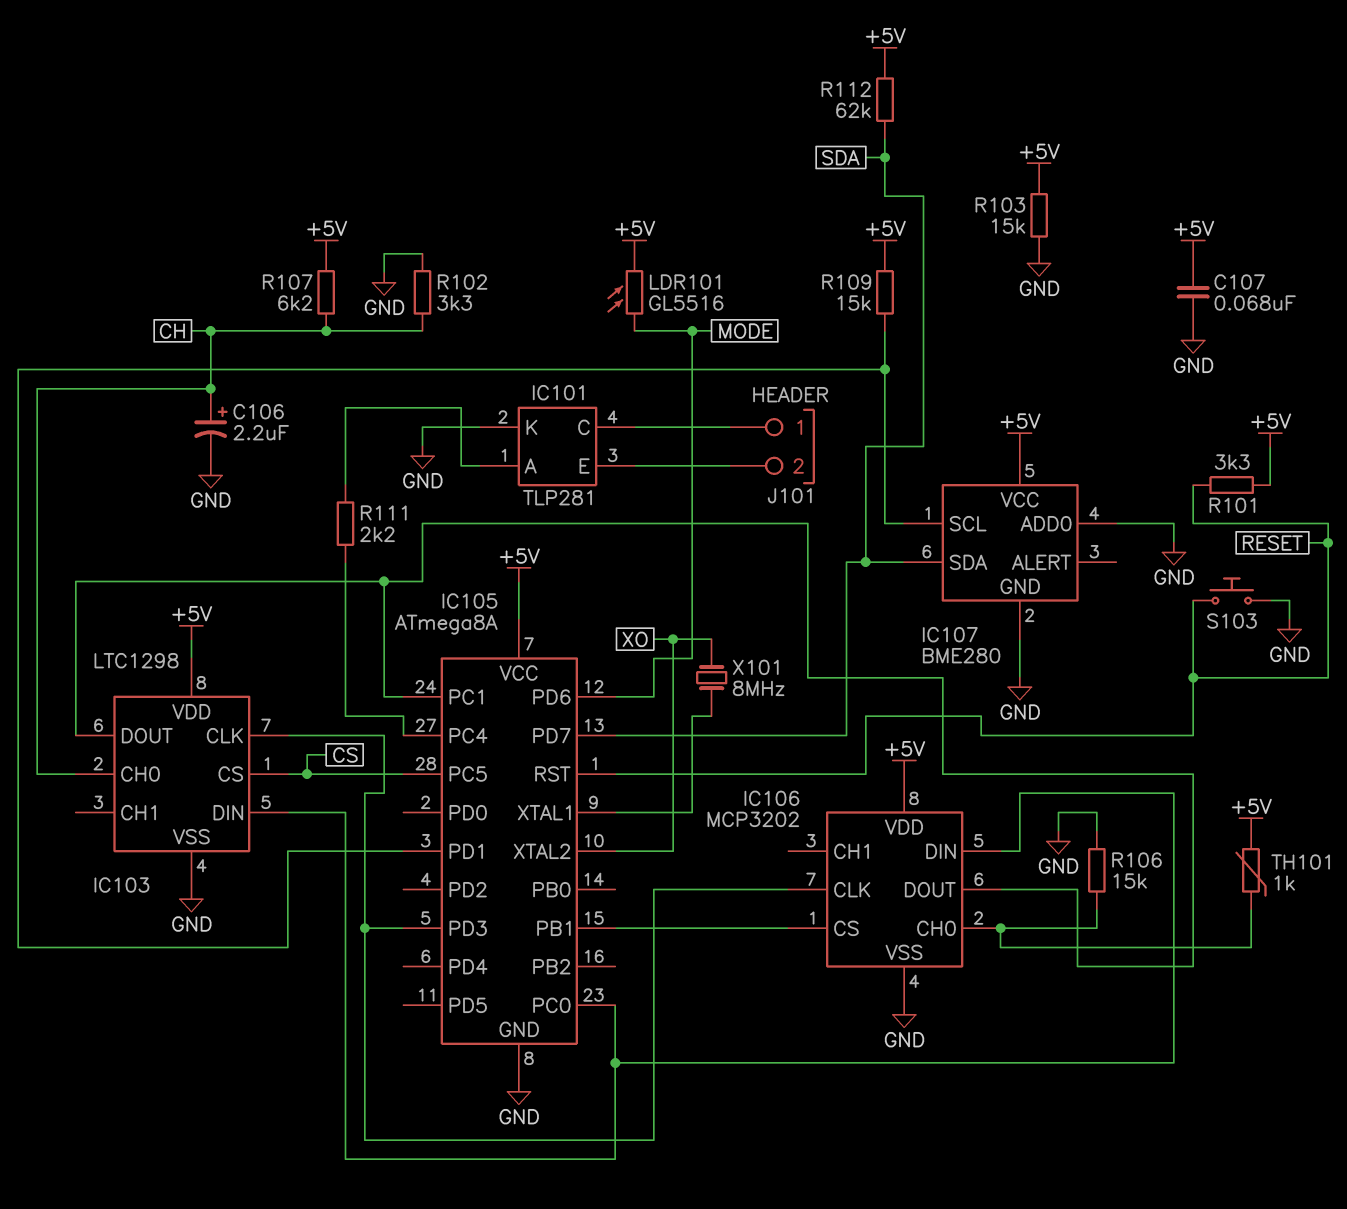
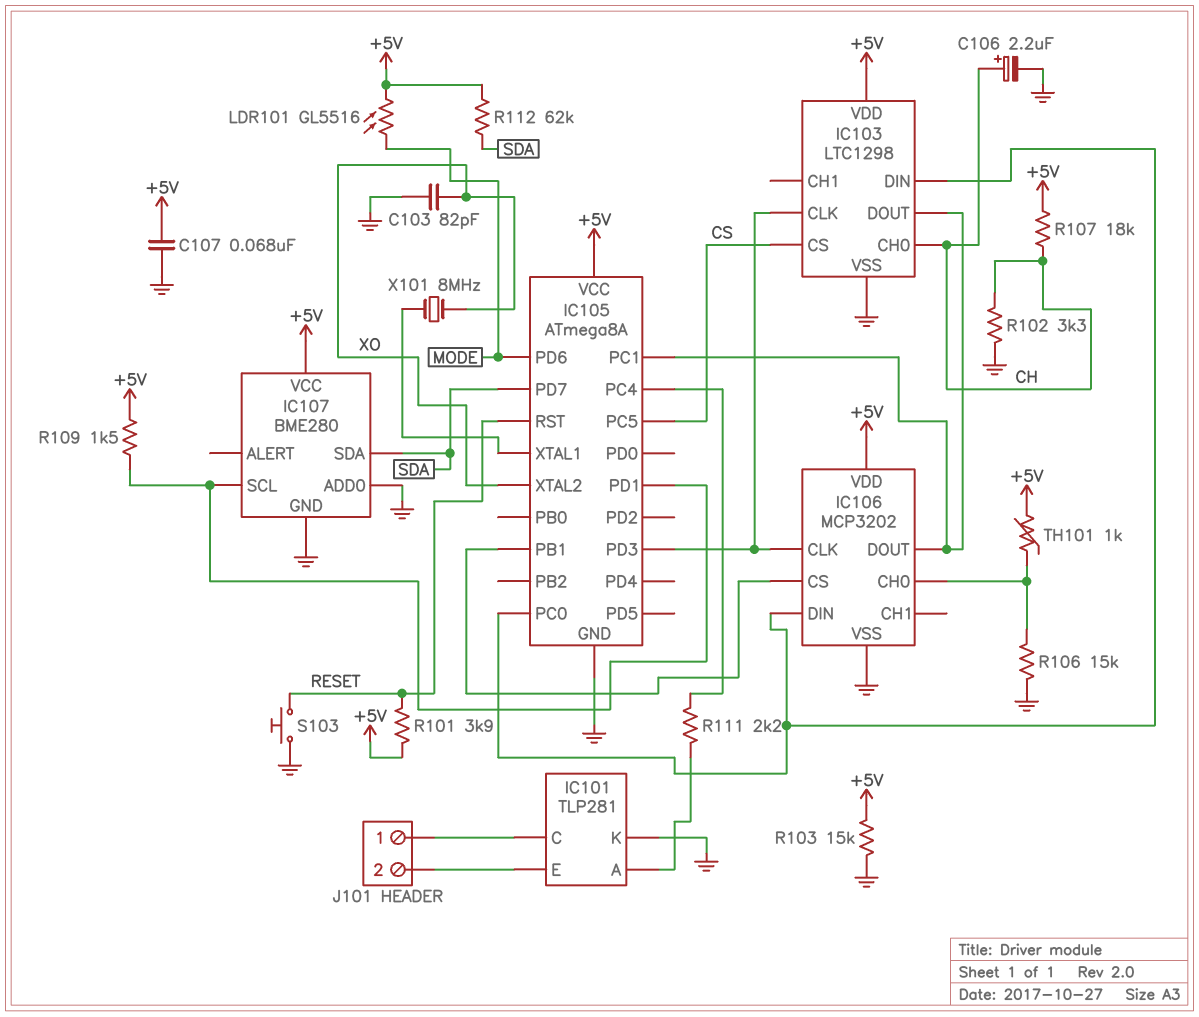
C103: none -> 82pF (GND, XO)
R101: 3.3k (+5V, RESET) -> 3.9k (+5V, RESET)
R107: 6.2k (+5V, CH) -> 18k (+5V, CH)
R109: 15k (+5V, IC105/PD1) -> 1.5k (+5V, IC105/PD1)

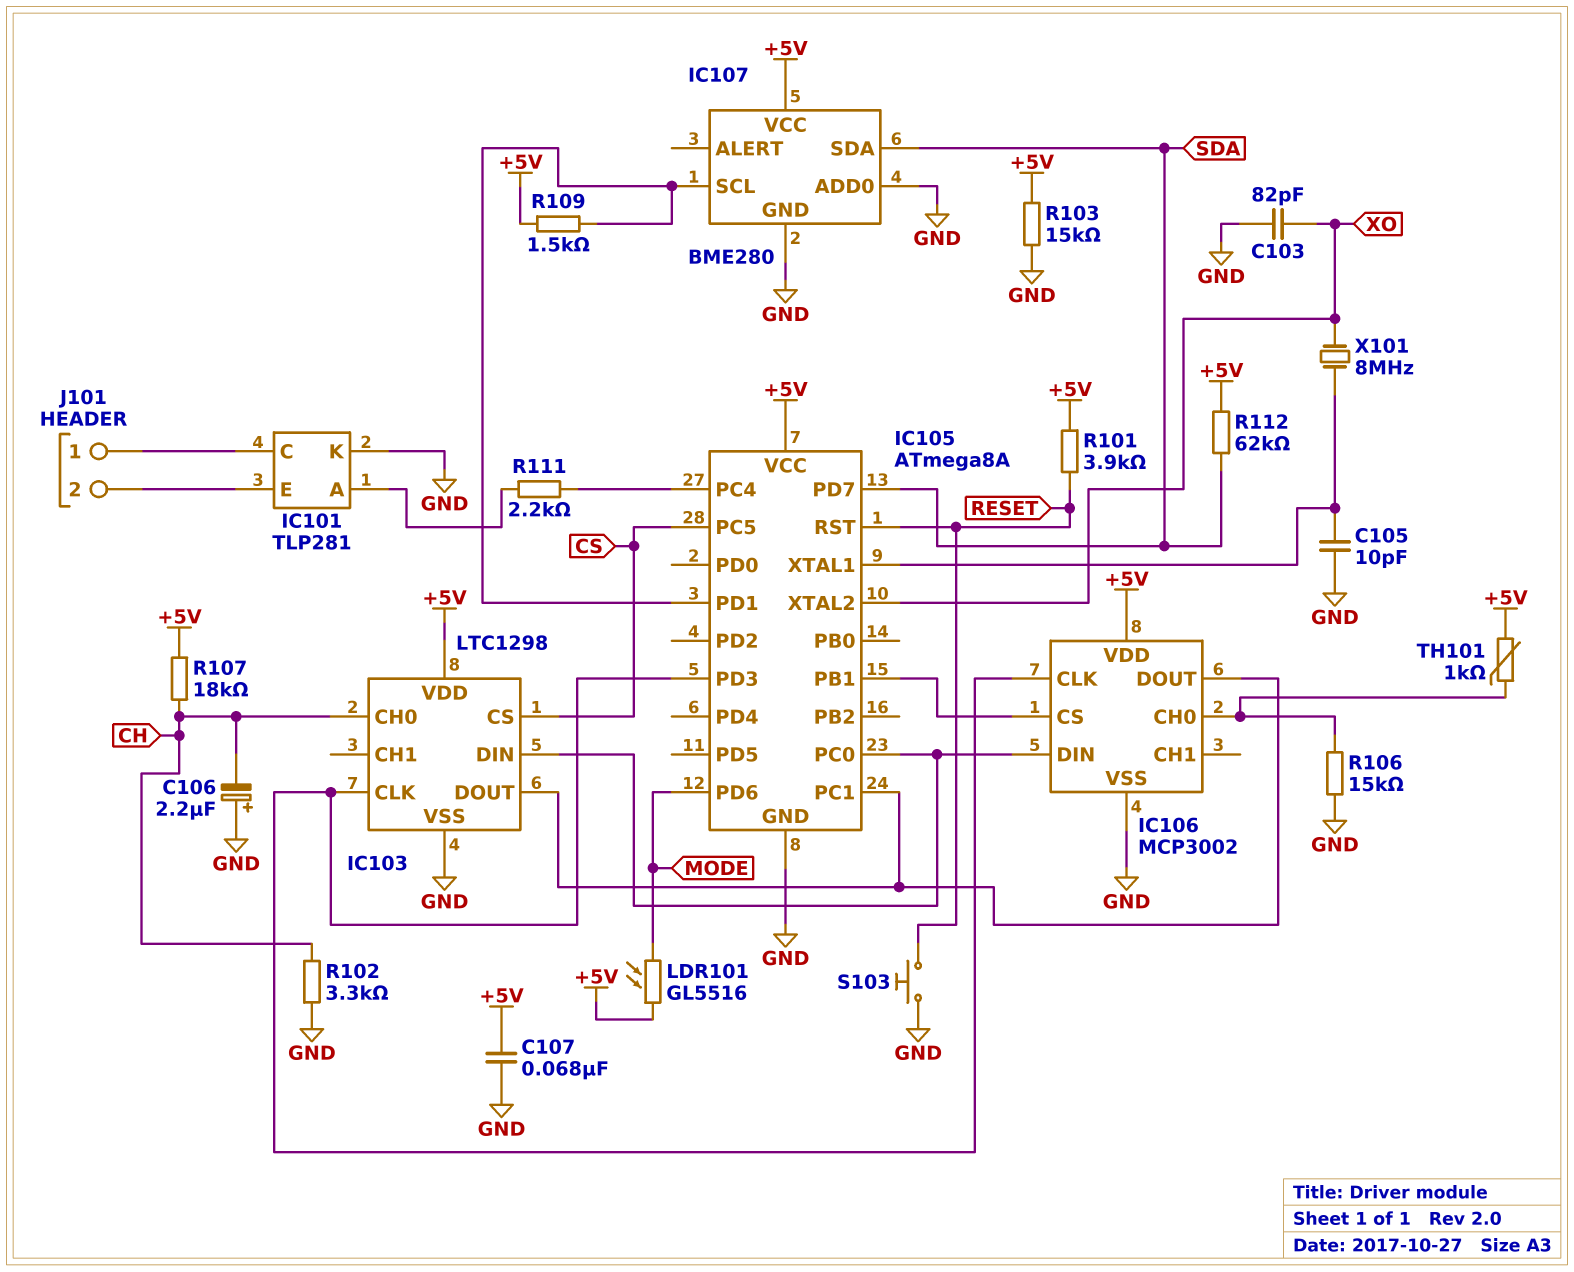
C105: none -> 10pF (GND, IC105/XTAL1)
C106: 2.2uF (plus CH, minus GND) -> 2.2uF (plus GND, minus CH)
IC106: MCP3202 -> MCP3002

